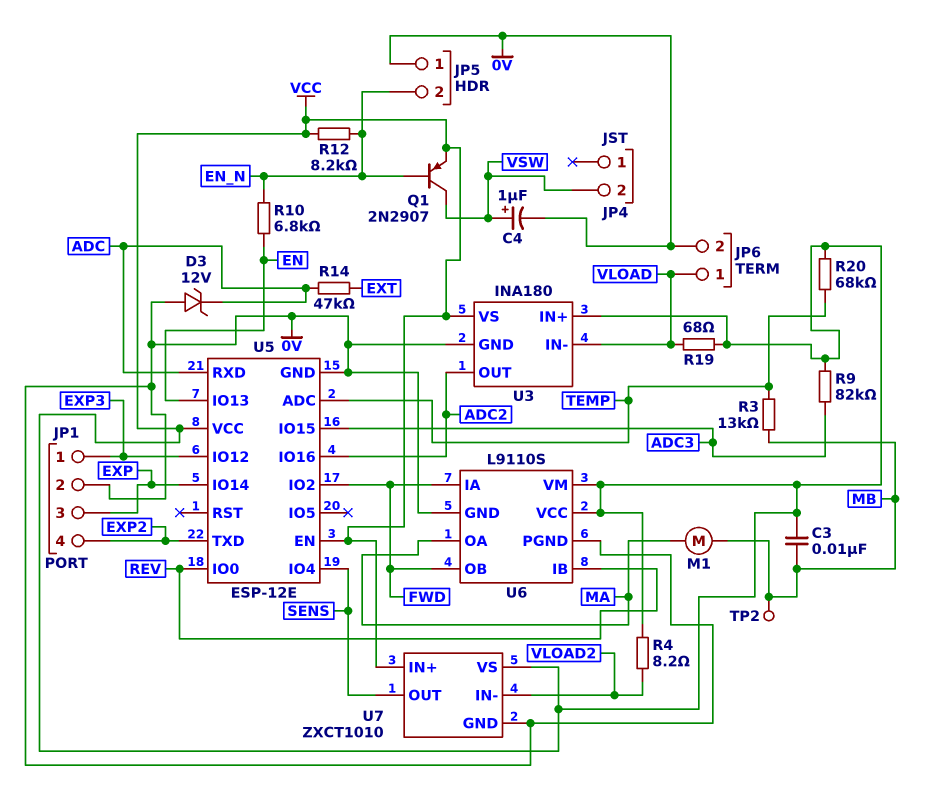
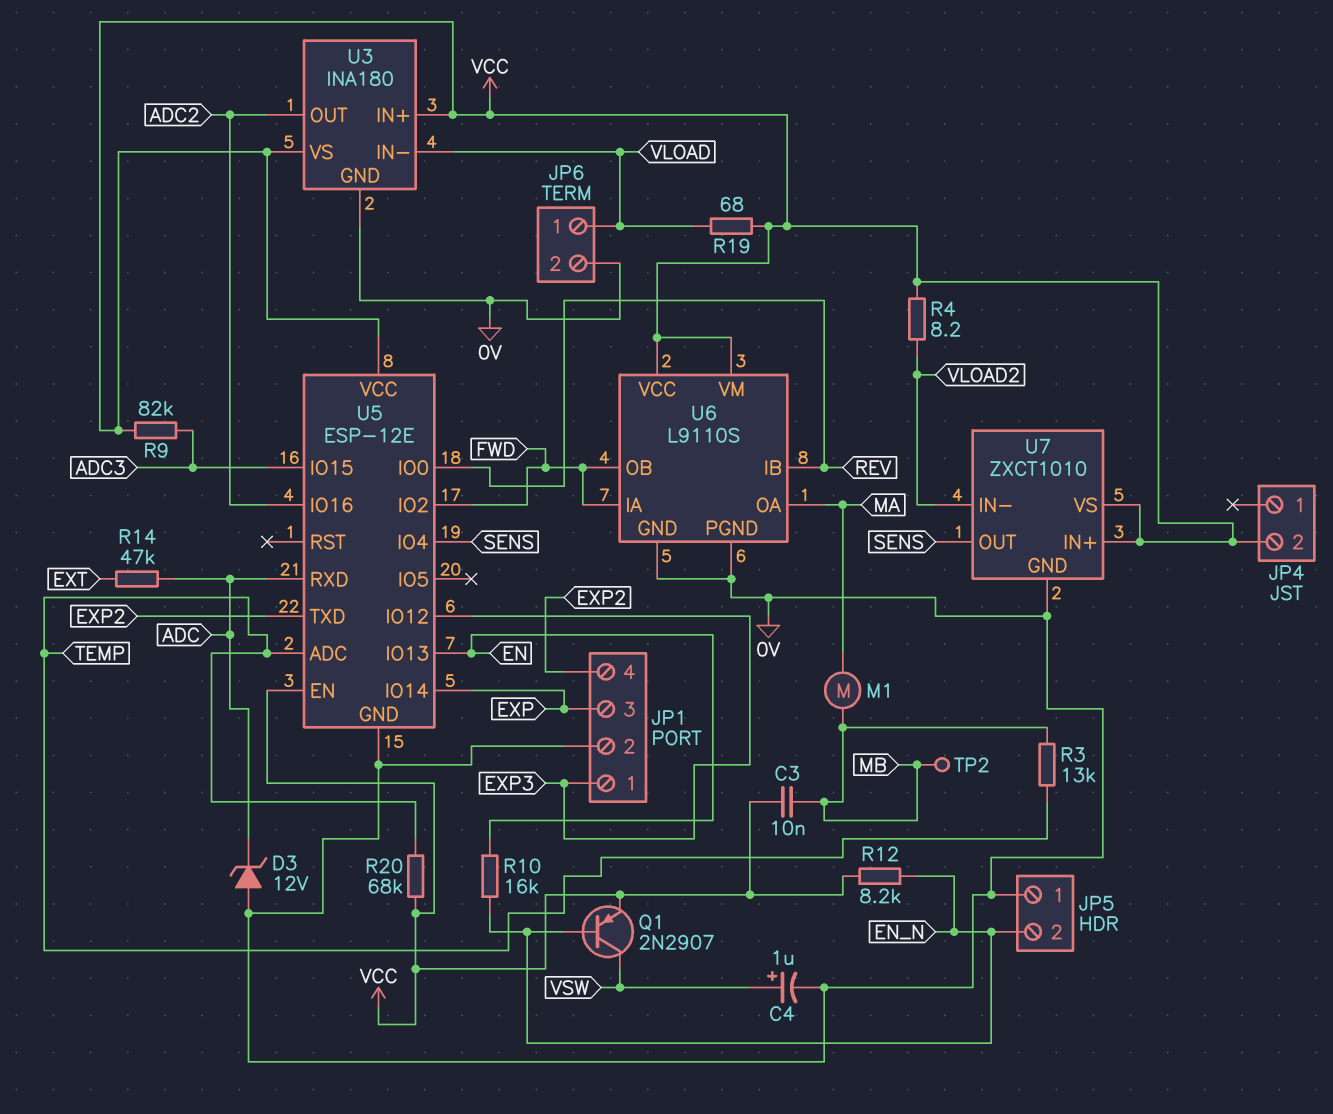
JP4 pin 2: VSW -> VCC
R10: 6.8k (EN, EN_N) -> 16k (EN, EN_N)

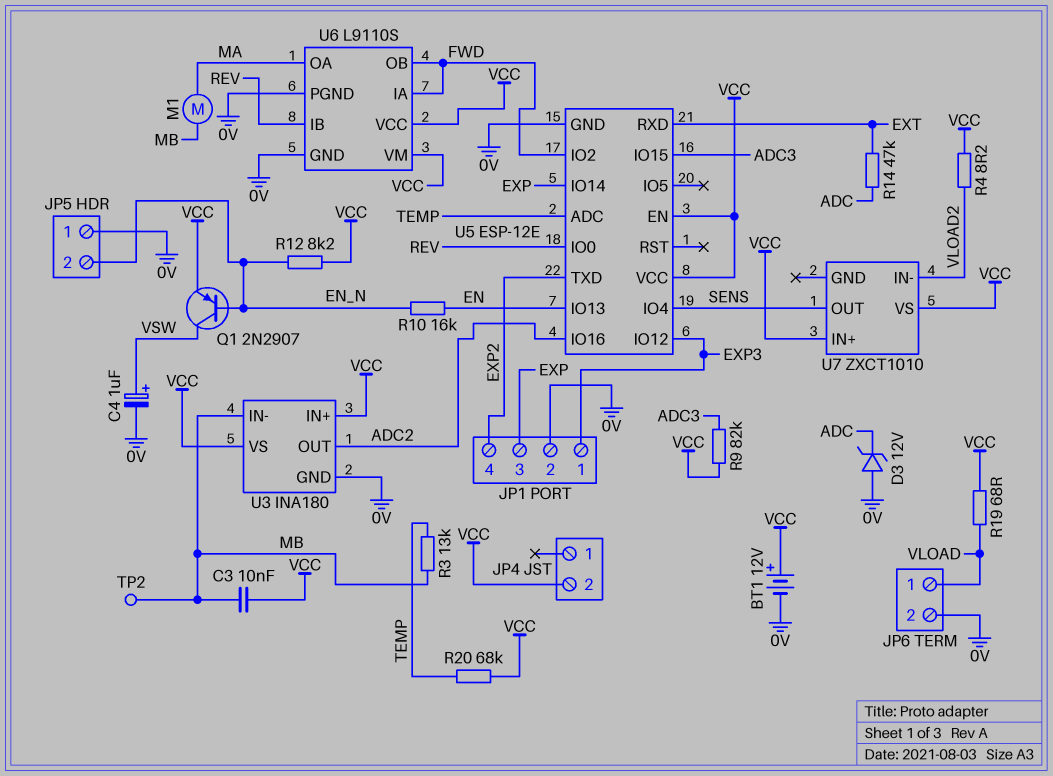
BT1: none -> 12V (plus VCC, minus 0V)
U3 pin IN-: VLOAD -> MB
U5 pin RXD: ADC -> EXT
U7 pin GND: 0V -> none

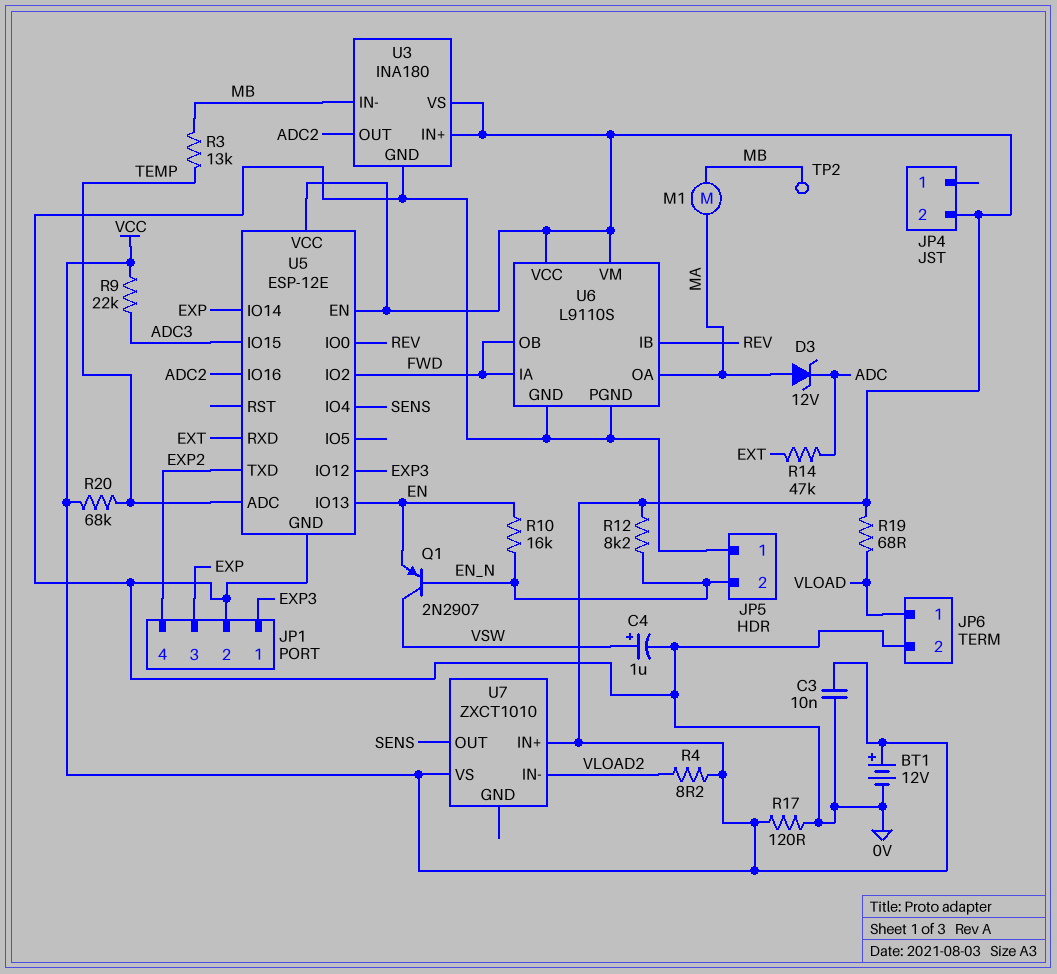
C3: 10nF (MB, VCC) -> 10nF (0V, VCC)
D3: zener 12V (A 0V, K ADC) -> zener 12V (A MA, K ADC)
Q1: PNP 2N2907 (B EN_N, C VSW, E VCC) -> PNP 2N2907 (B EN_N, C VSW, E EN)
R9: 82k (ADC3, VCC) -> 22k (ADC3, VCC)
R17: none -> 120 (0V, VCC)

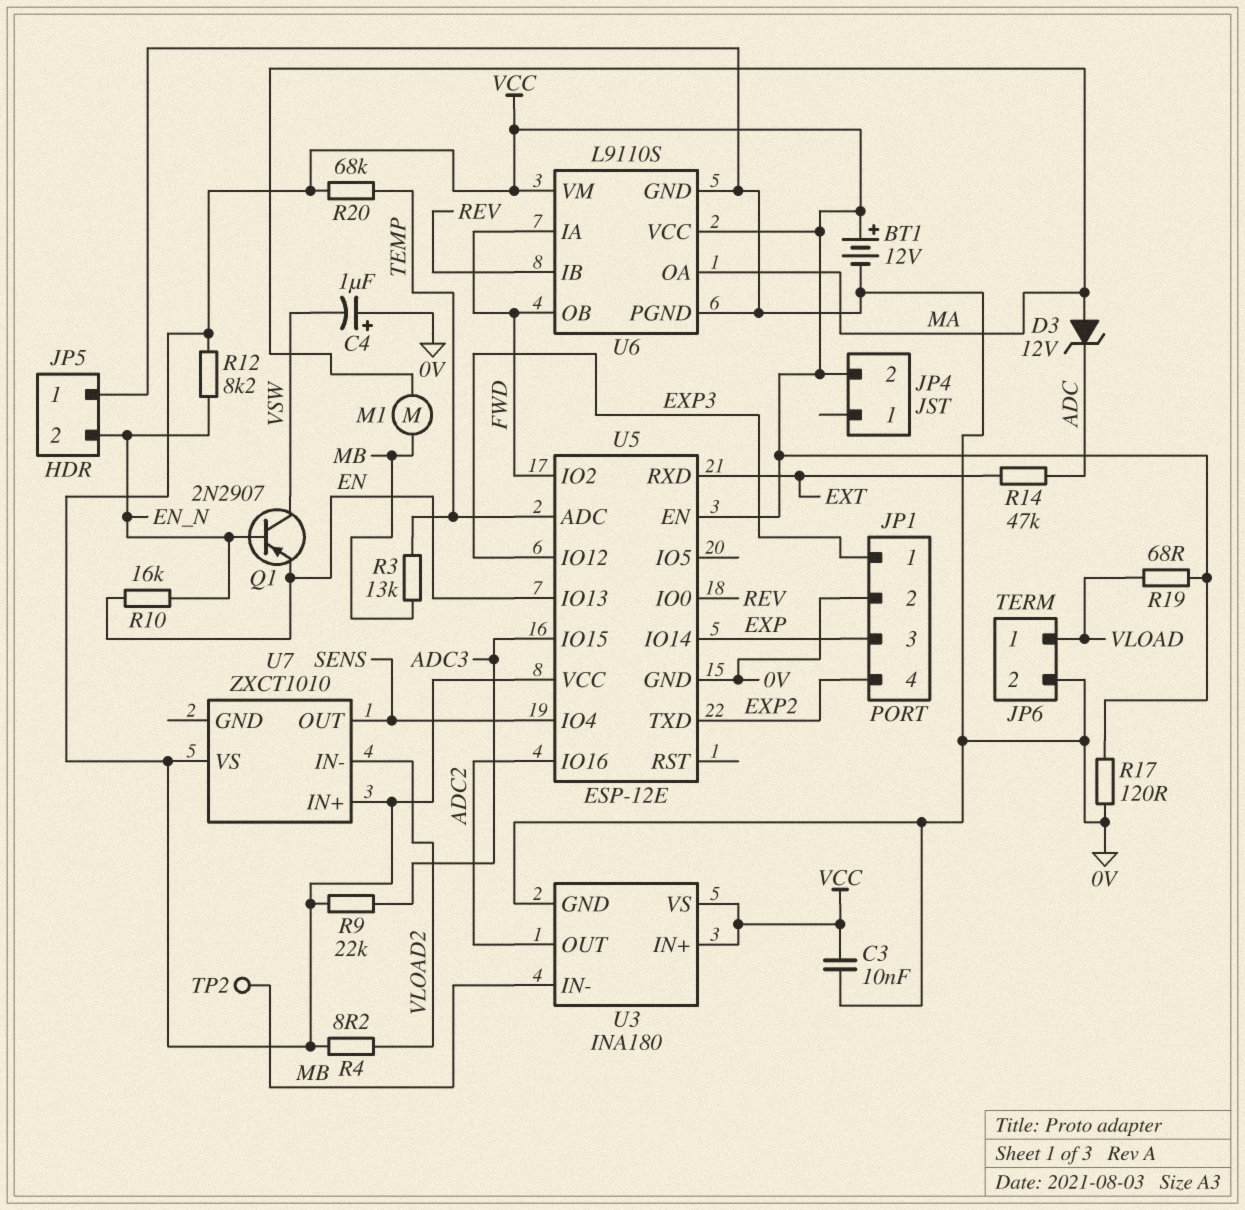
C4: 1uF (plus VSW, minus 0V) -> 1uF (plus 0V, minus VSW)

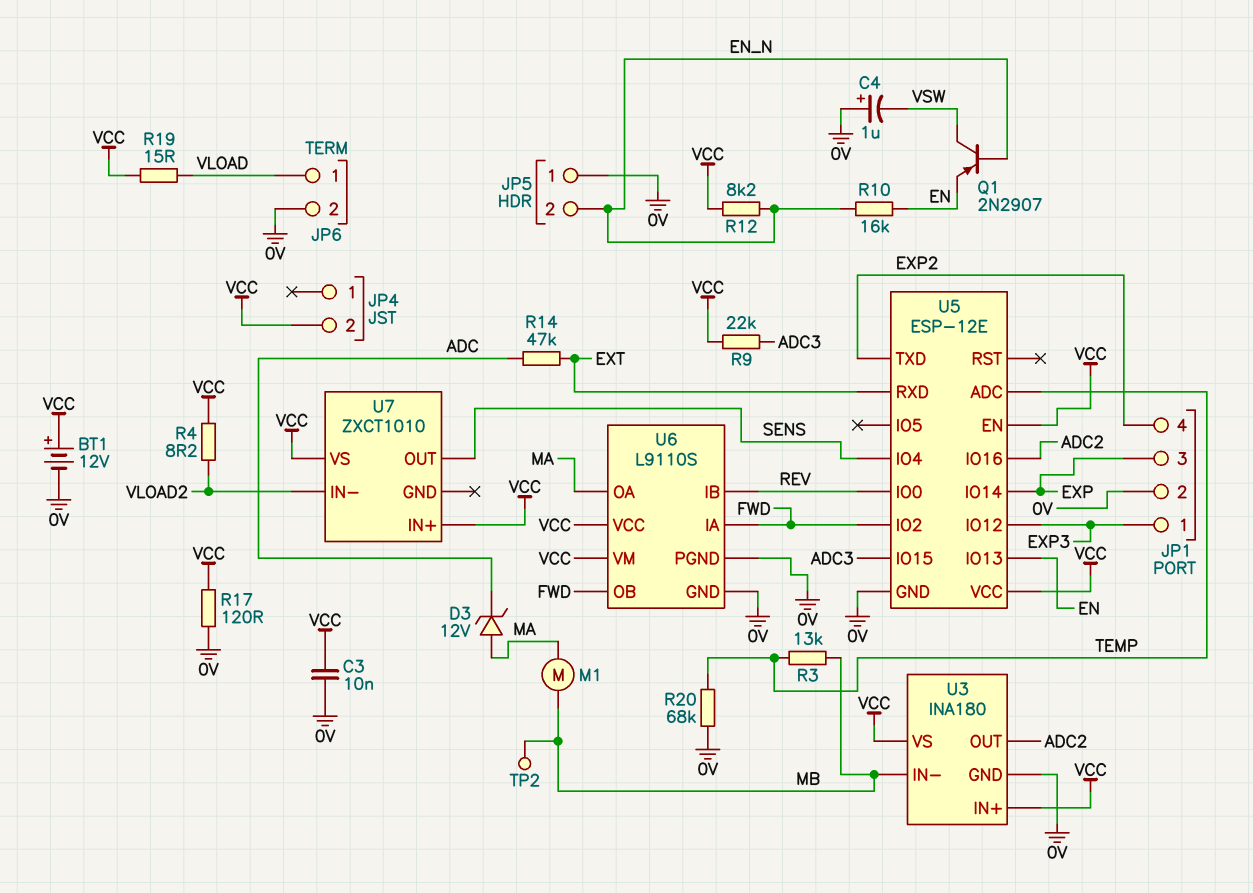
R19: 68 (VCC, VLOAD) -> 15 (VCC, VLOAD)
R20: 68k (TEMP, VCC) -> 68k (0V, TEMP)

